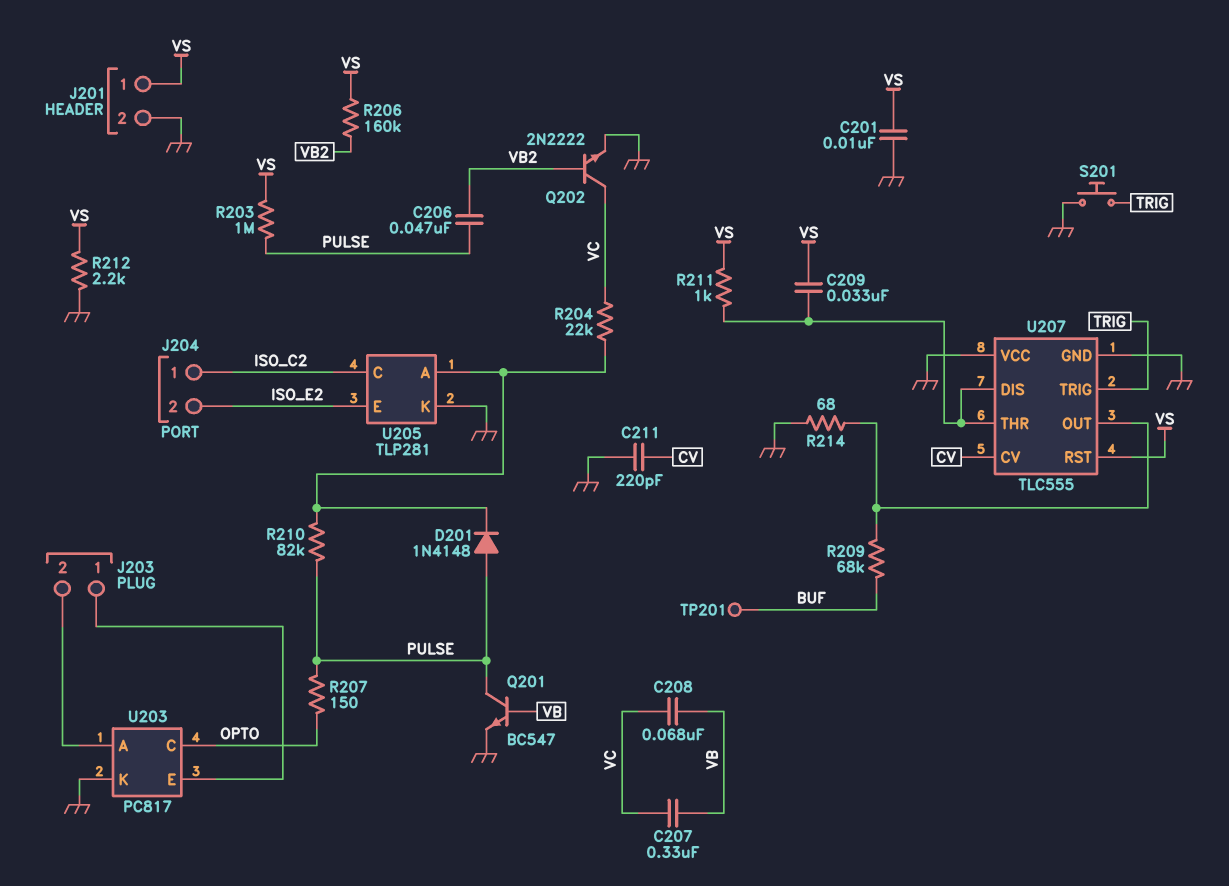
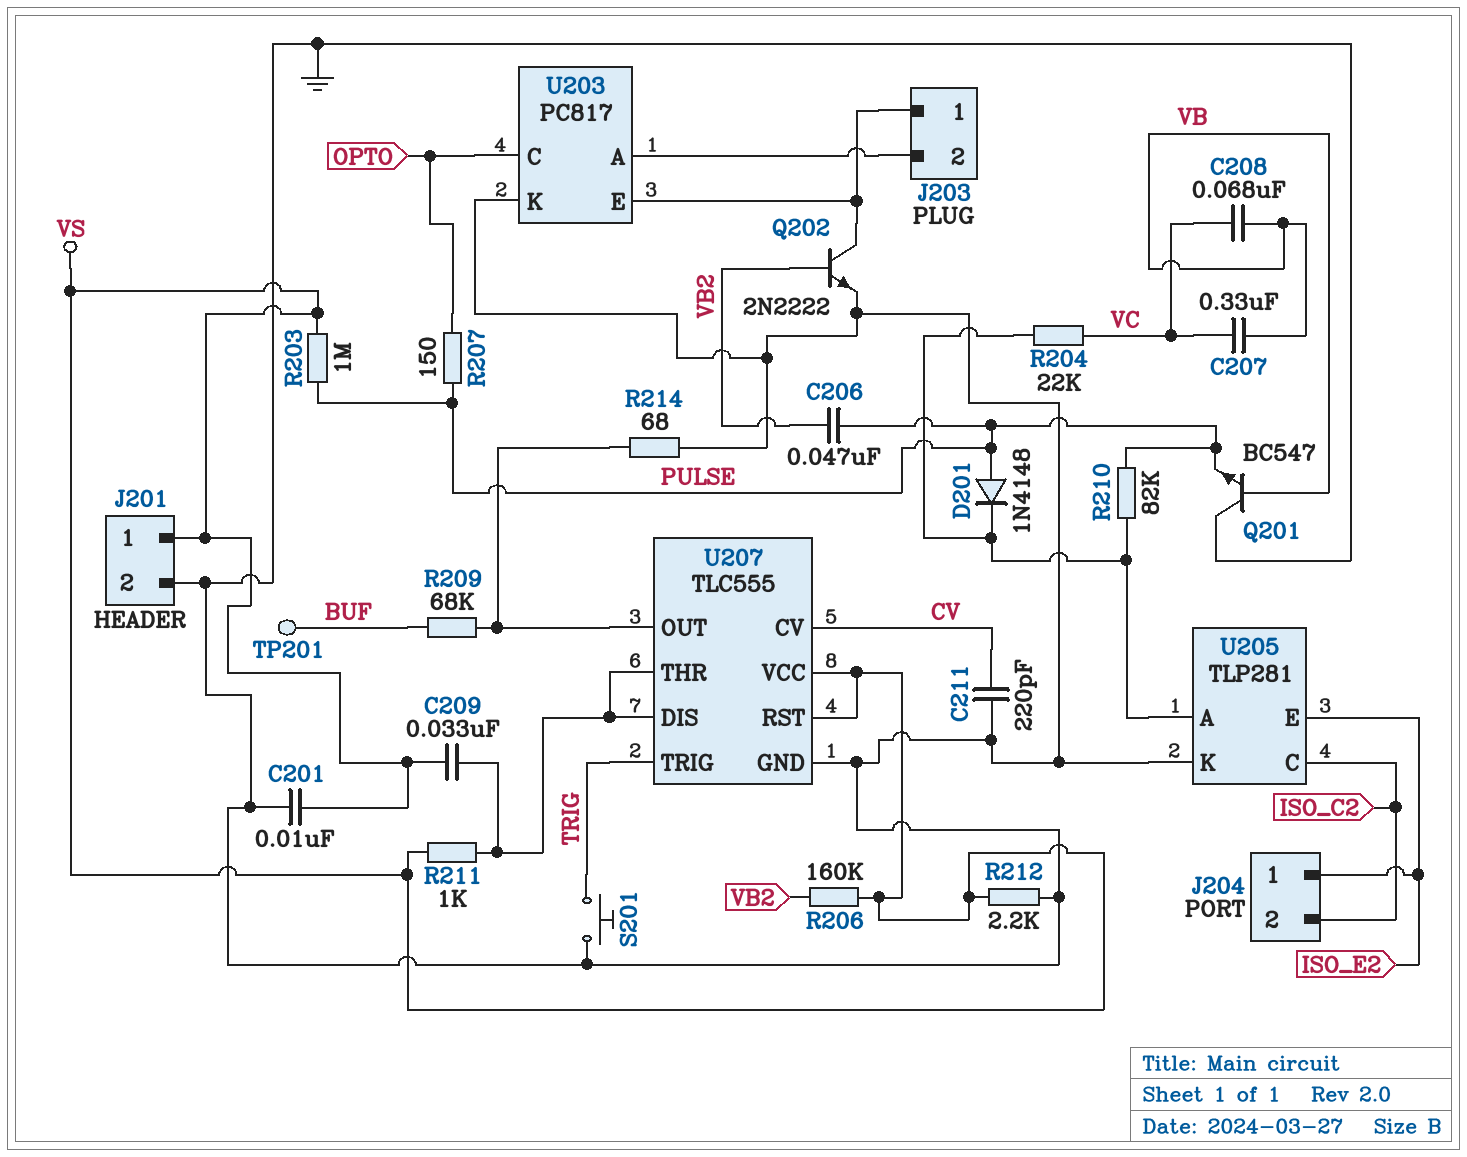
J204 pin 1: ISO_C2 -> ISO_E2
J204 pin 2: ISO_E2 -> ISO_C2
Q201: NPN BC547 (B VB, C PULSE, E GND) -> NPN BC547 (B VB, C GND, E PULSE)
Q202: NPN 2N2222 (B VB2, C VC, E GND) -> NPN 2N2222 (B VB2, C J203/1, E GND)
U207 pin VCC: GND -> VS

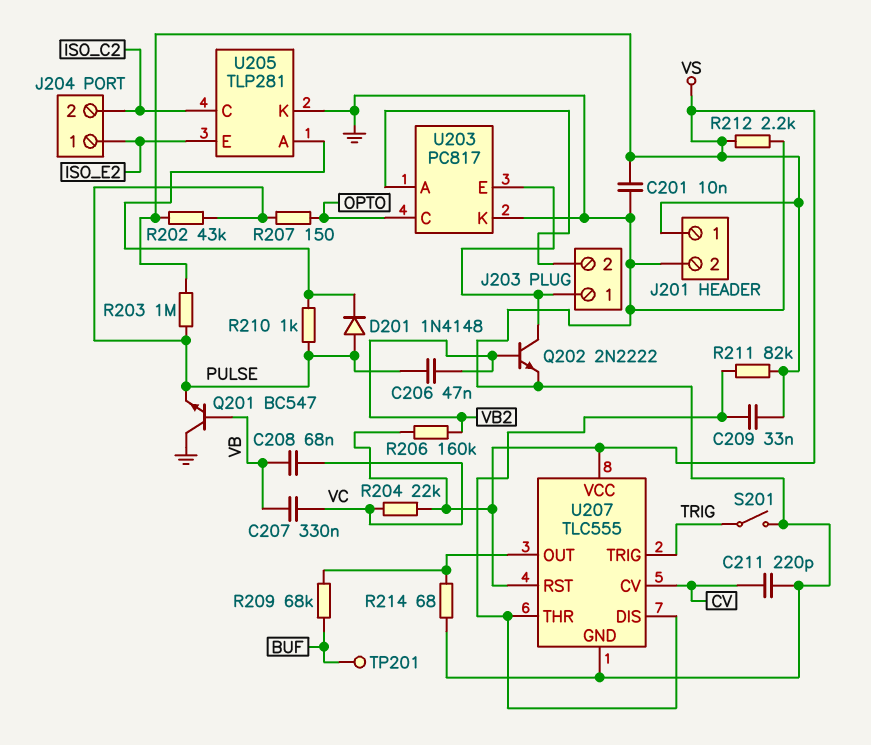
R202: none -> 43k (PULSE, VS)
R204: 22k (U205/A, VC) -> 22k (VC, VS)
R210: 82k (PULSE, U205/A) -> 1k (PULSE, U205/A)
R211: 1k (U207/DIS, VS) -> 82k (U207/DIS, VS)
S201: button (GND, TRIG) -> switch (GND, TRIG)

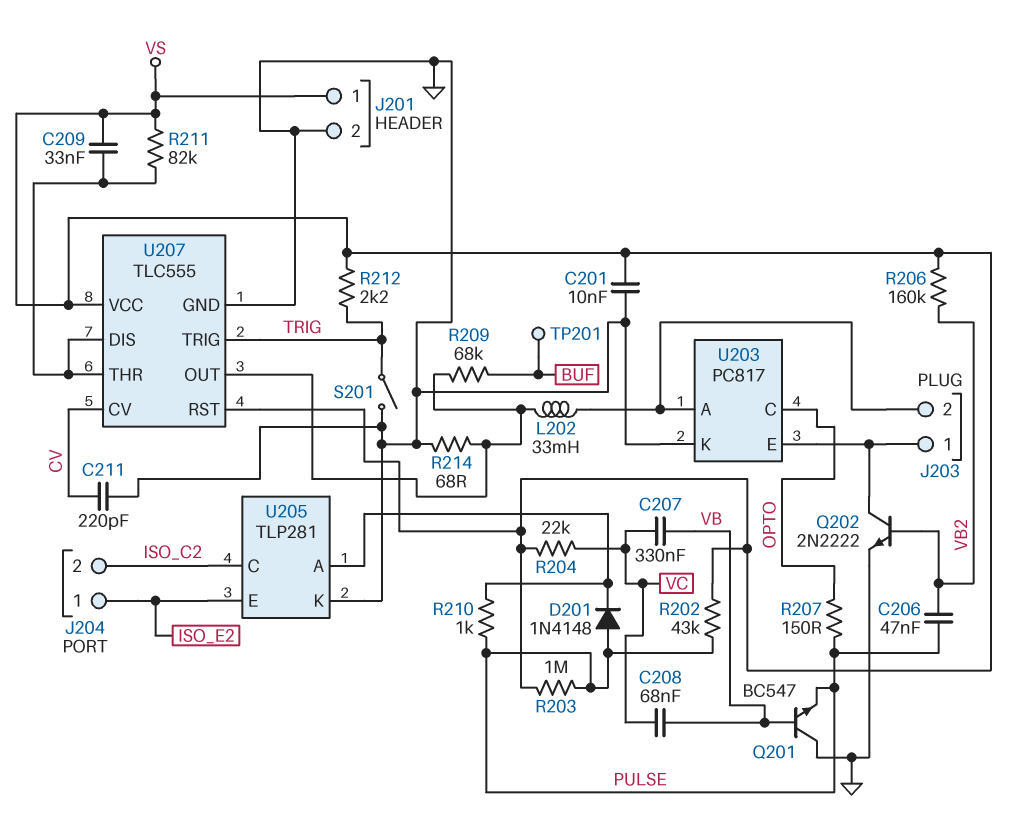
L202: none -> 33mH (J203/2, U207/OUT)
R212: 2.2k (GND, VS) -> 2.2k (TRIG, VS)

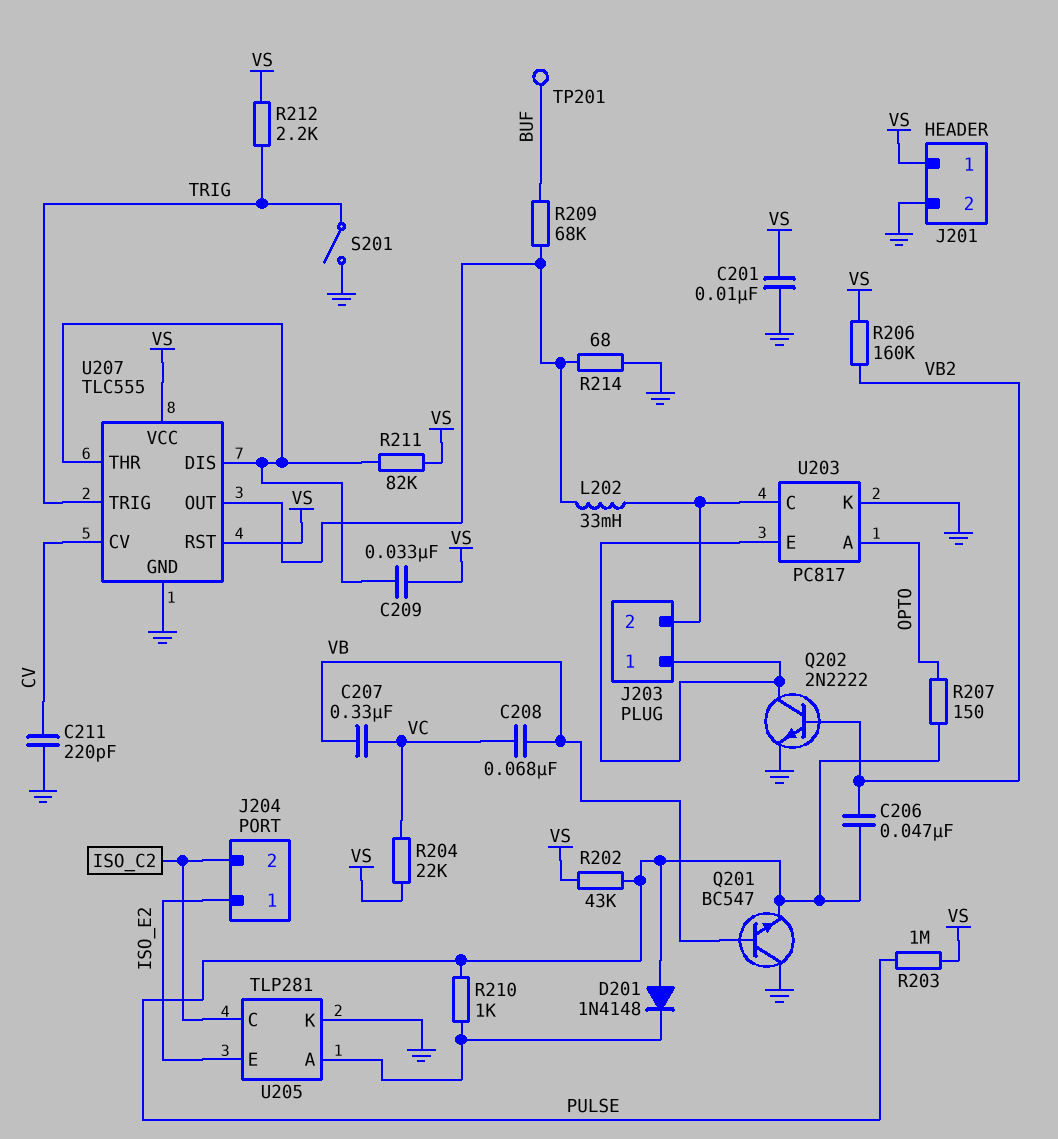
U203 pin A: J203/2 -> OPTO
U203 pin C: OPTO -> J203/2

